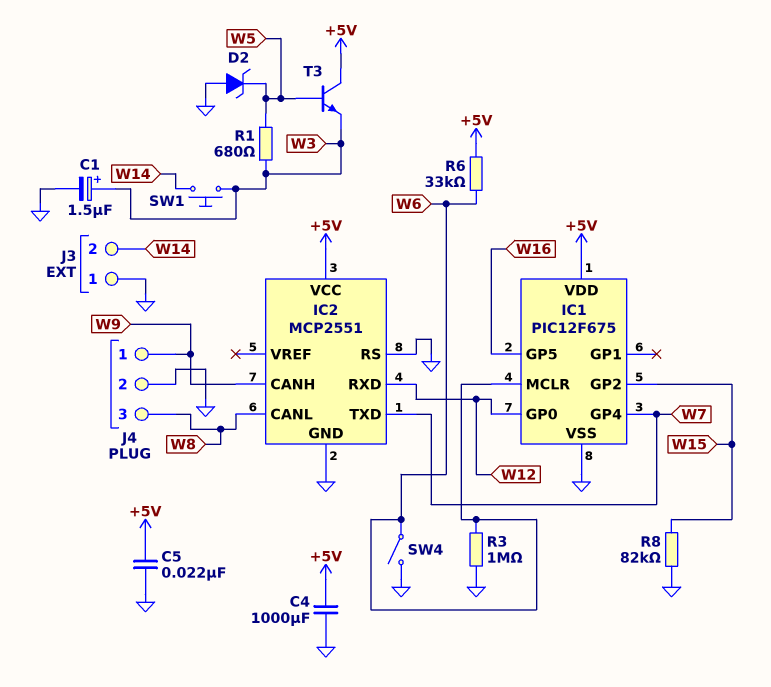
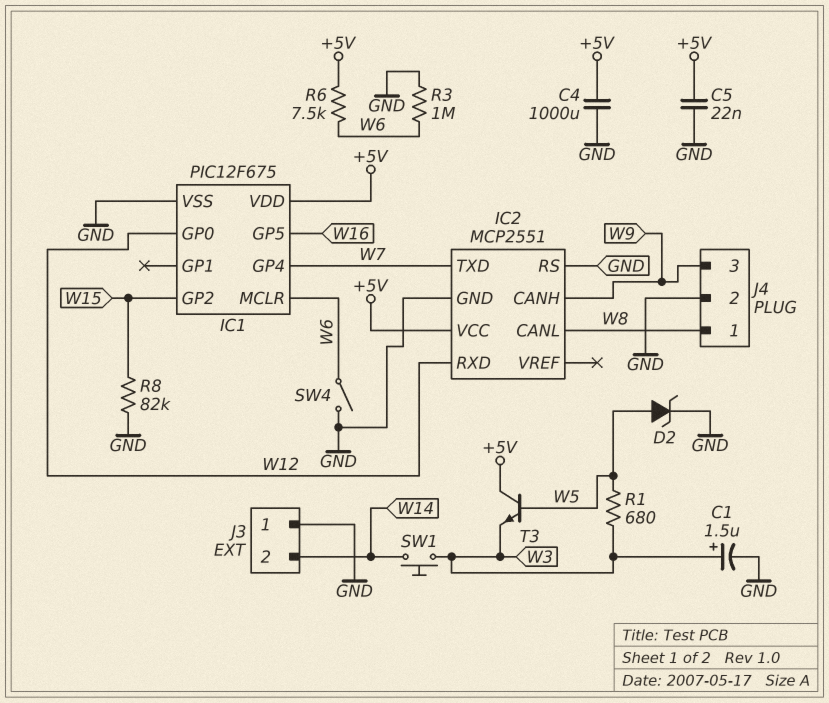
D2: zener (A GND, K W5) -> zener (A W5, K GND)
J4 pin 1: W9 -> W8
J4 pin 3: W8 -> W9
R6: 33k (+5V, W6) -> 7.5k (+5V, W6)

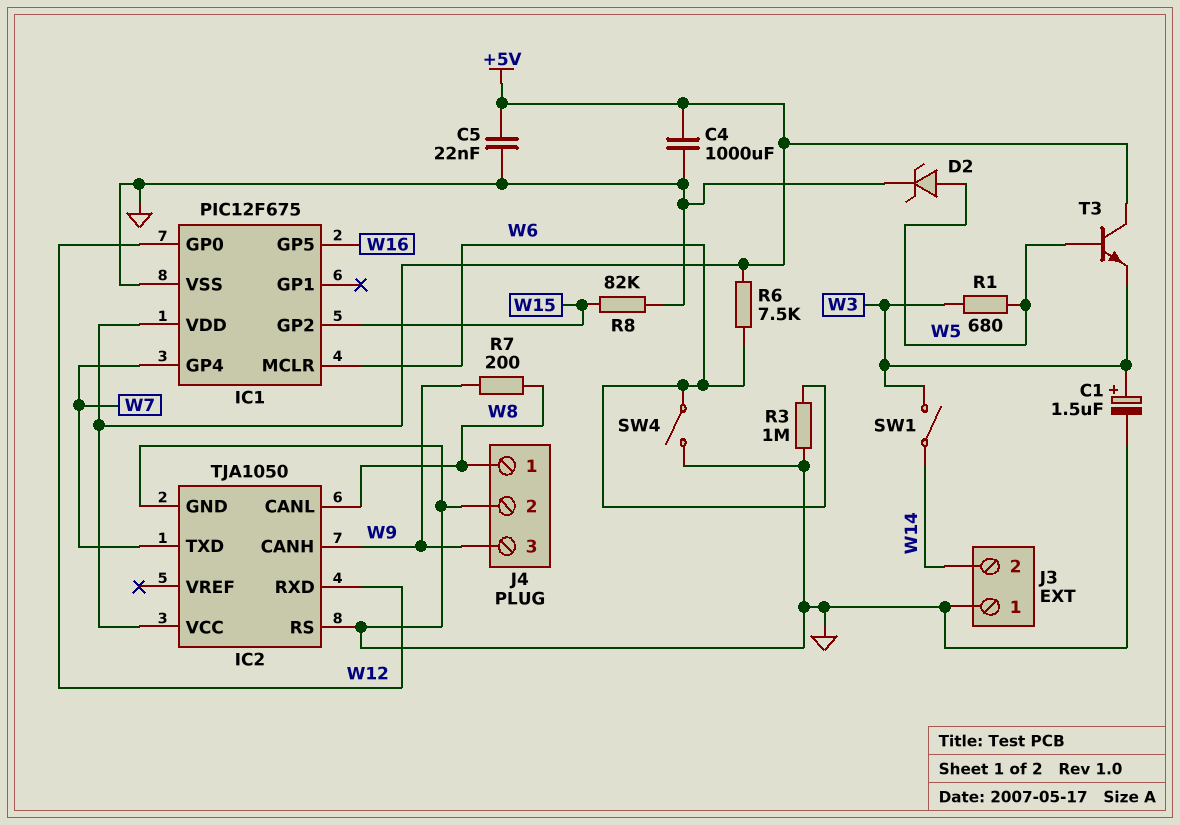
IC2: MCP2551 -> TJA1050
R7: none -> 200 (W8, W9)
SW1: button (W3, W14) -> switch (W3, W14)

